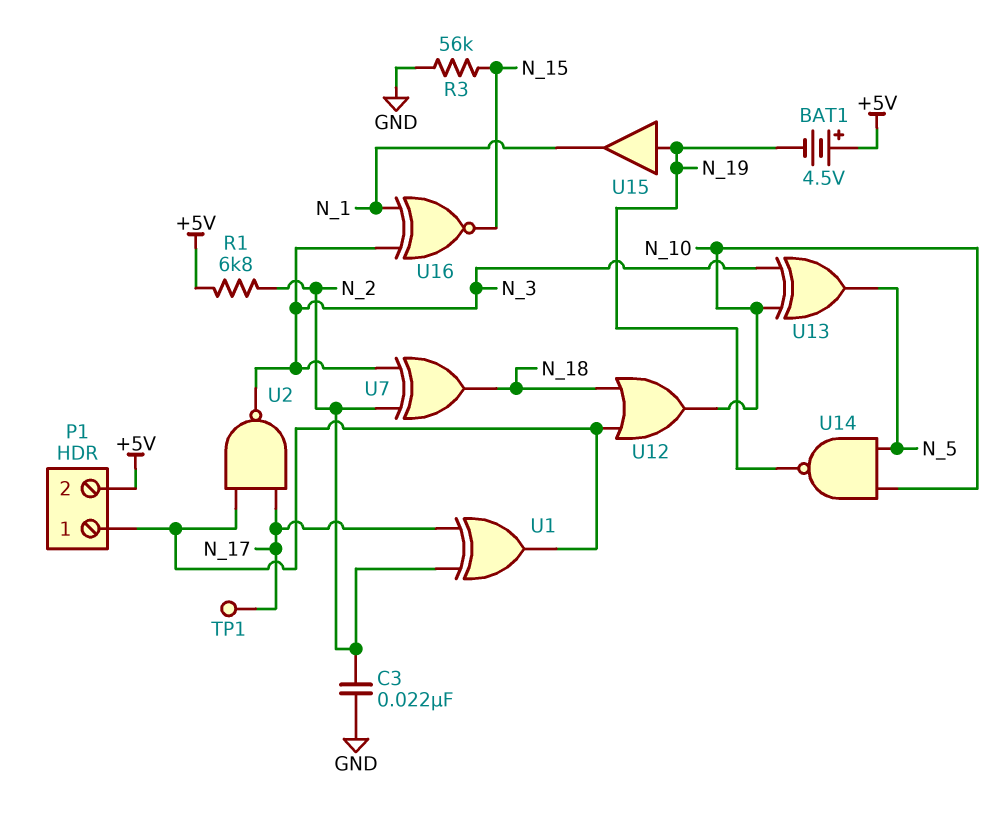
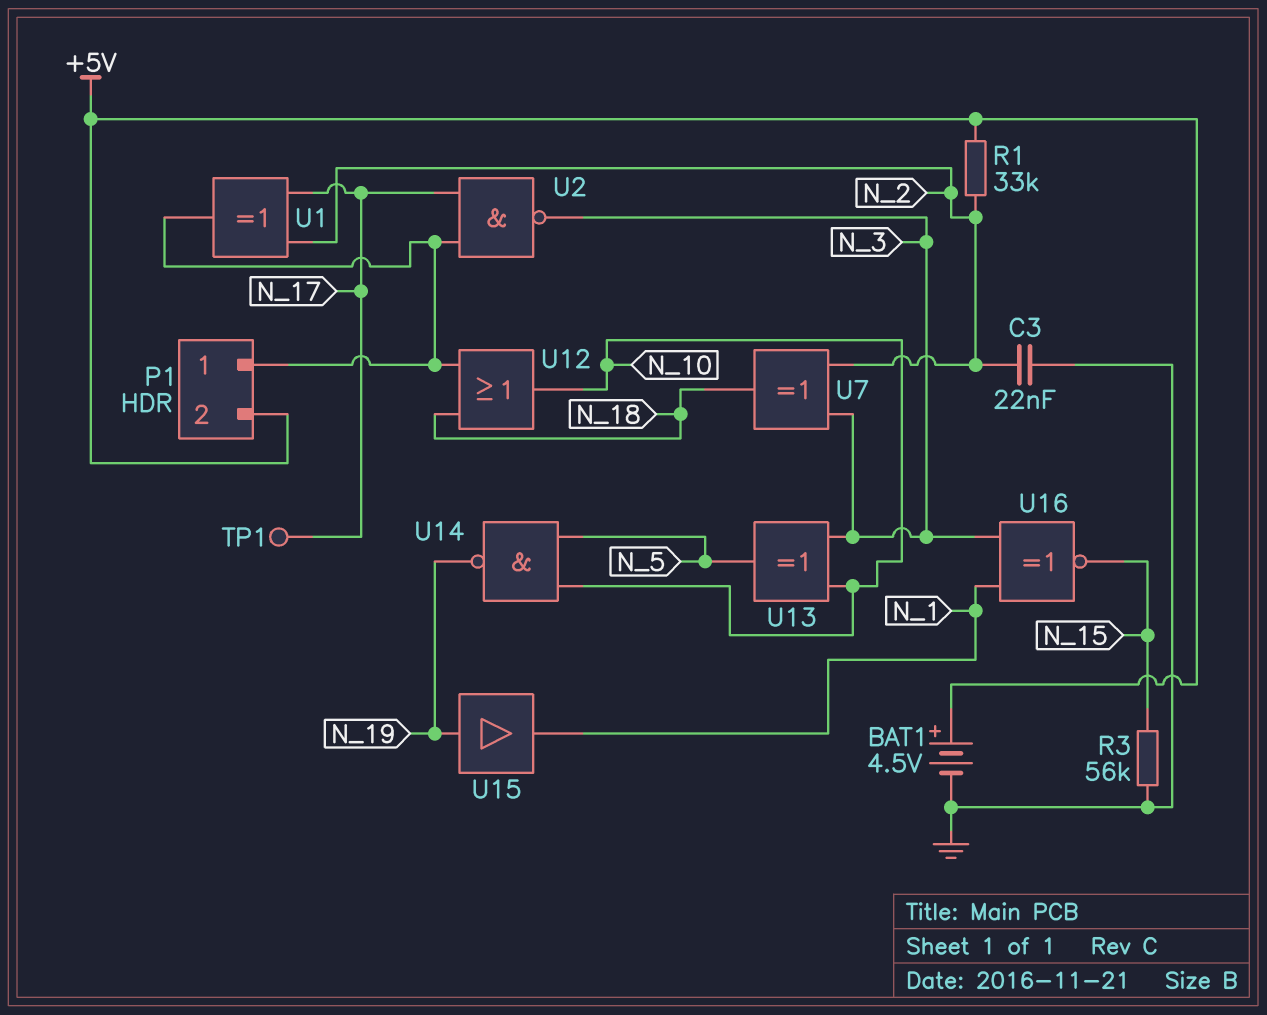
BAT1: 4.5V (plus +5V, minus N_19) -> 4.5V (plus +5V, minus GND)
R1: 6.8k (+5V, N_2) -> 33k (+5V, N_2)

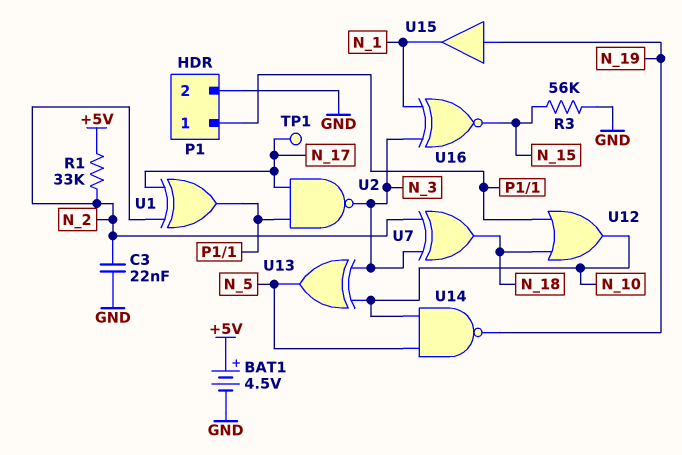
P1 pin 2: +5V -> GND

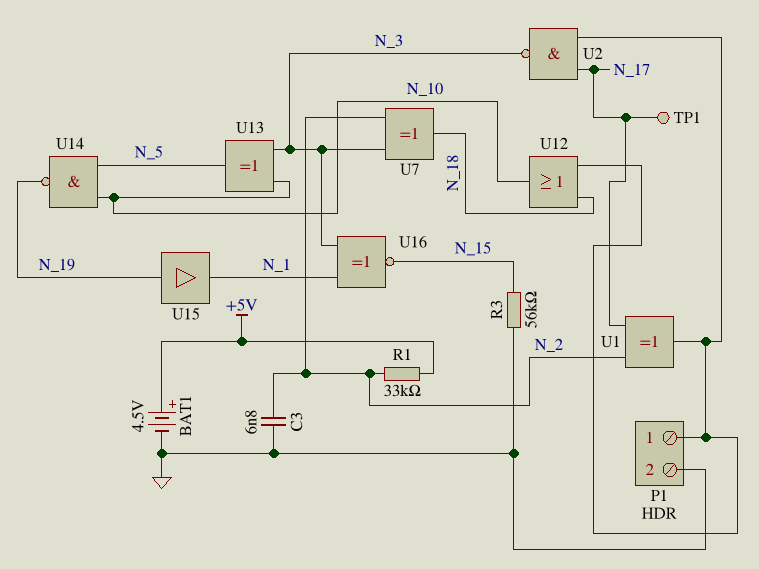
C3: 22nF (GND, N_2) -> 6.8nF (GND, N_2)

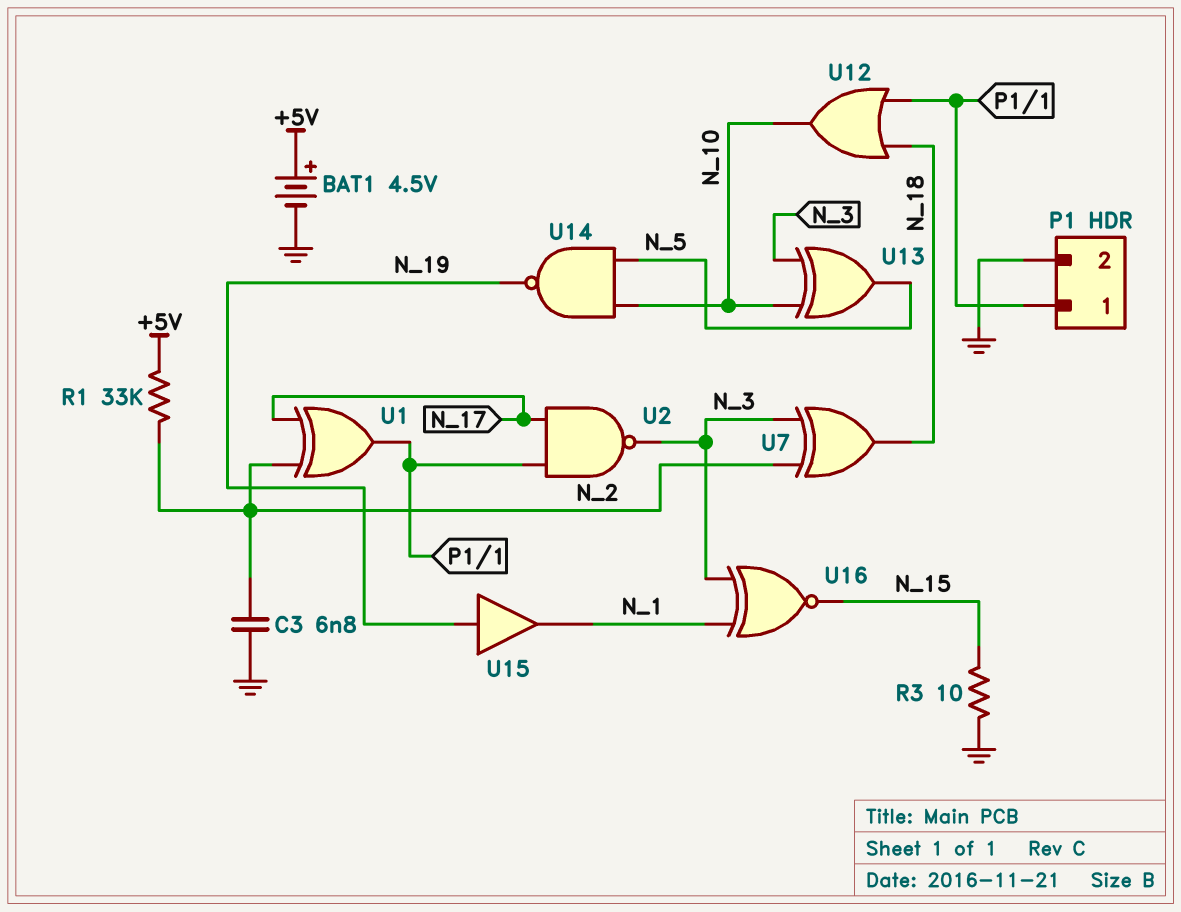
R3: 56k (GND, N_15) -> 10 (GND, N_15)
TP1: test point (N_17) -> none

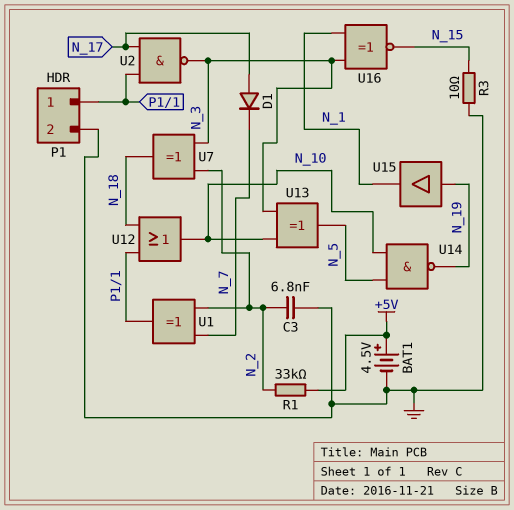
D1: none -> diode (A N_17, K N_7)
U1: XOR (in N_2, in N_17, out P1/1) -> XOR (in N_2, in N_7, out P1/1)

